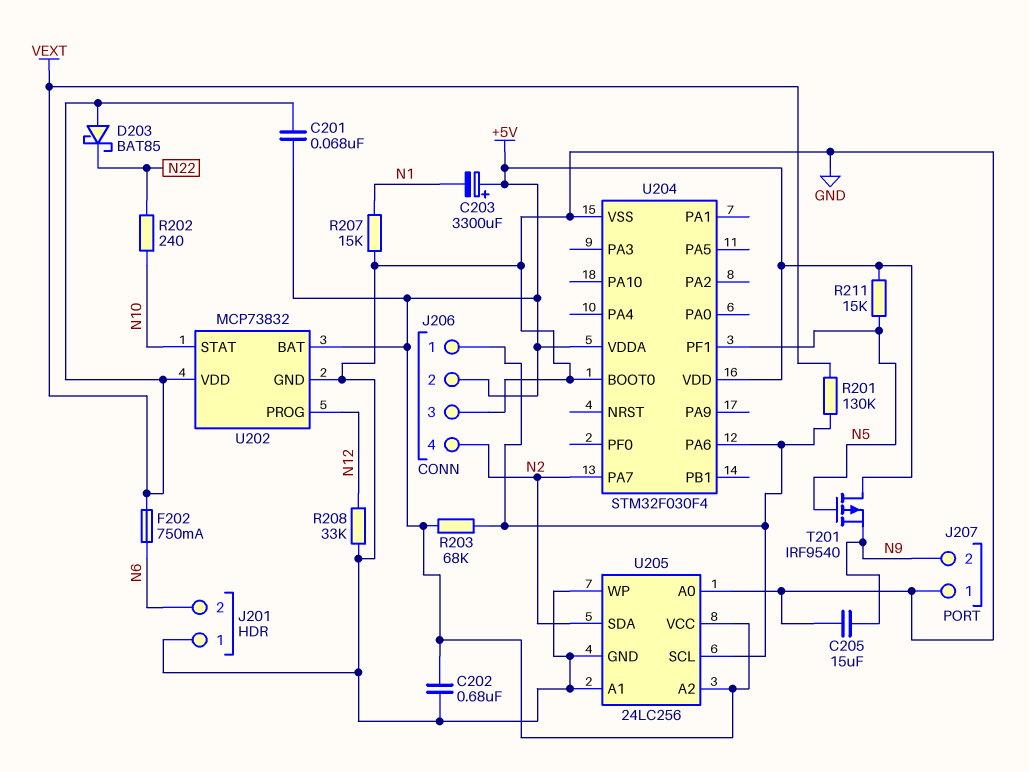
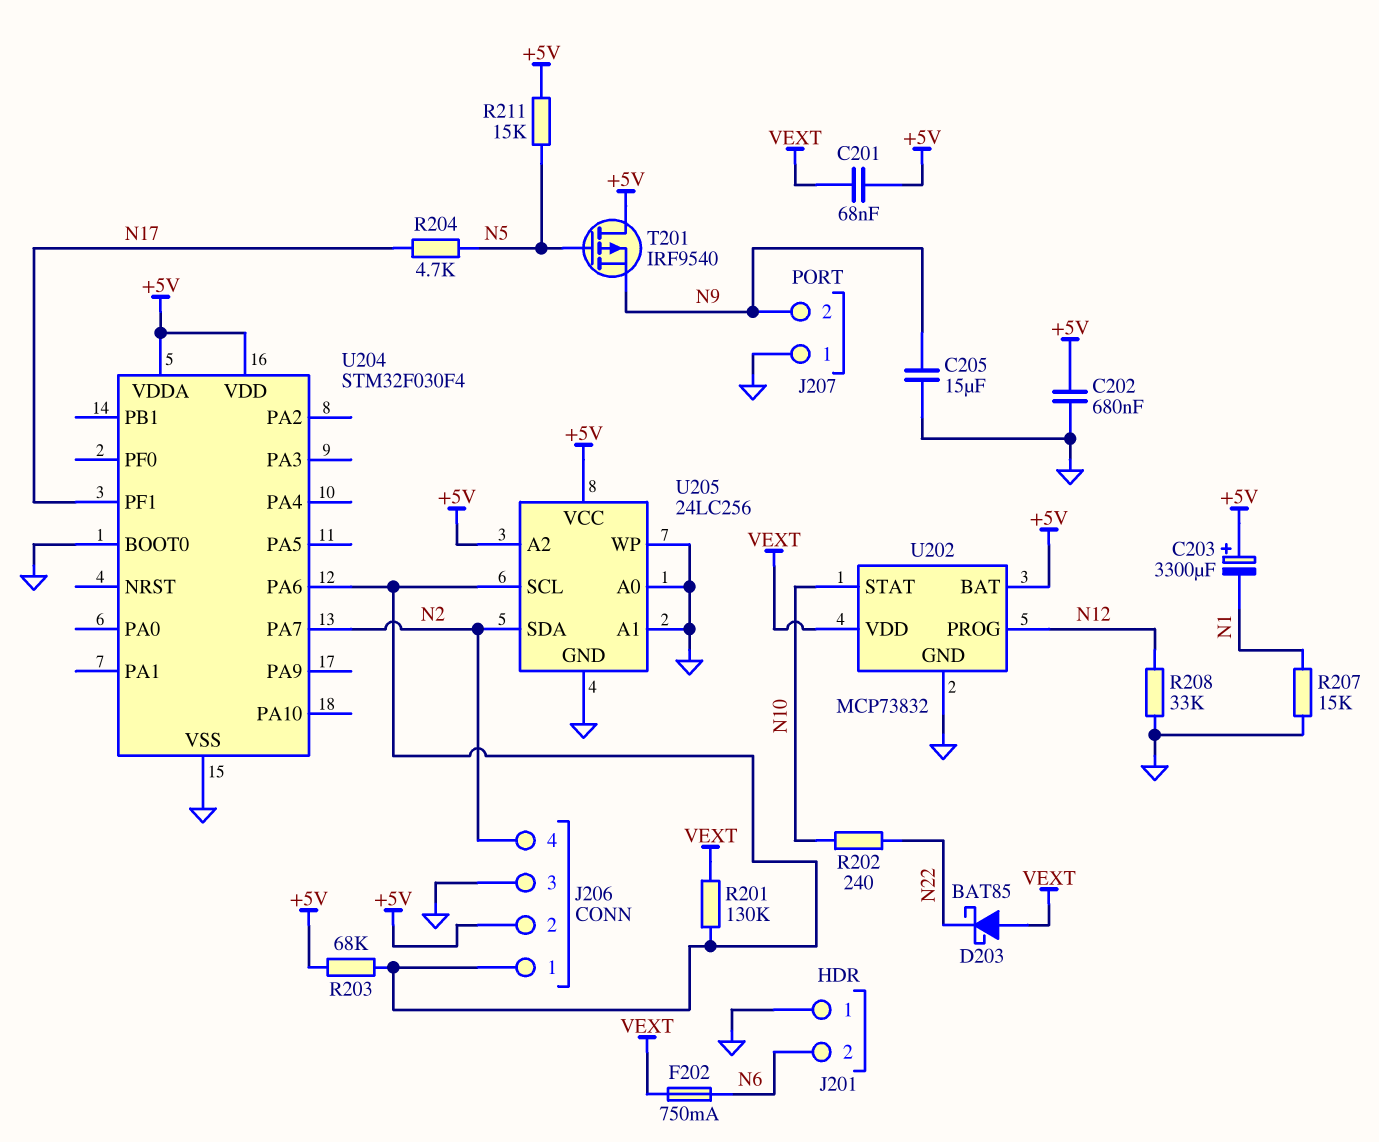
R204: none -> 4.7k (N5, N17)
U204 pin PF1: N5 -> N17

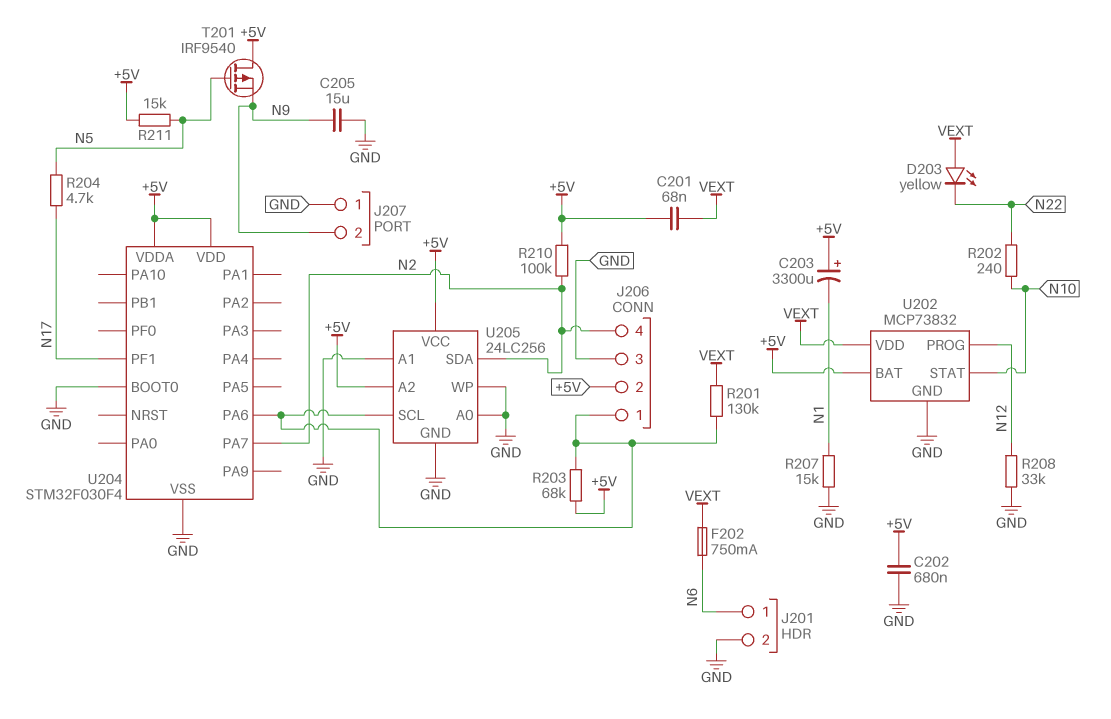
D203: schottky BAT85 (A VEXT, K N22) -> LED yellow (A VEXT, K N22)
J201 pin 1: GND -> N6
J201 pin 2: N6 -> GND
R210: none -> 100k (+5V, N2)

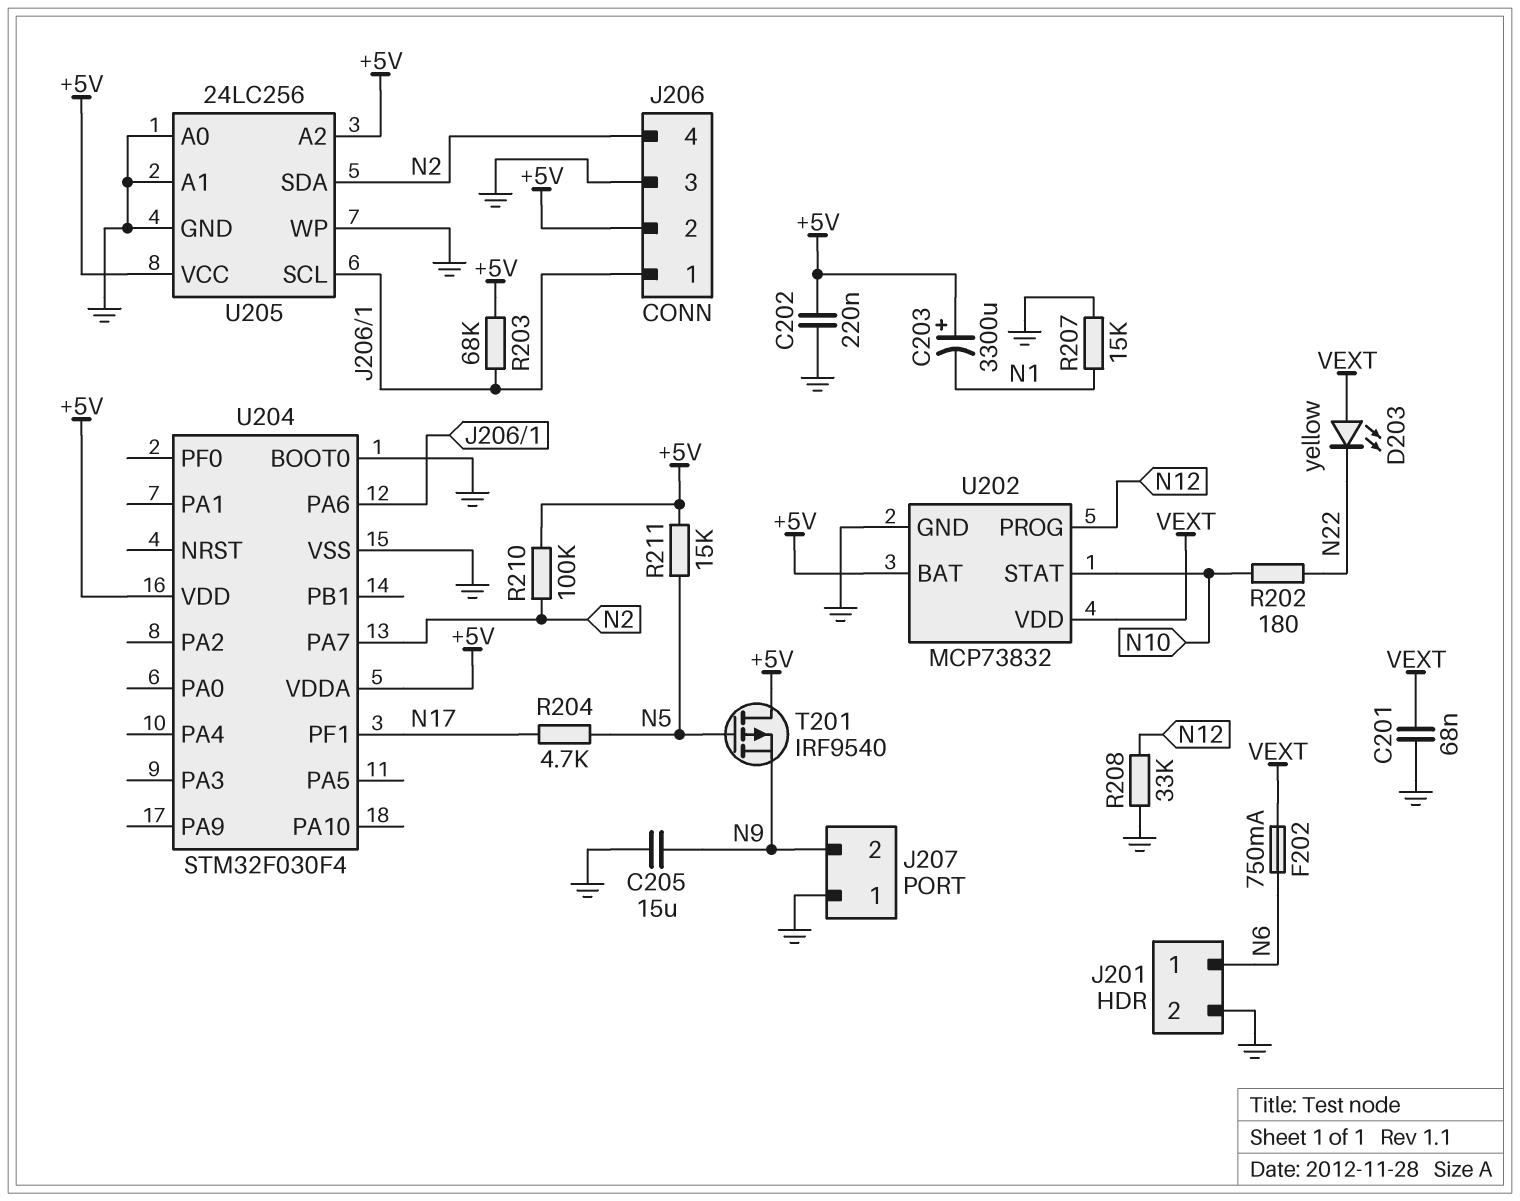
C201: 68nF (+5V, VEXT) -> 68nF (GND, VEXT)
C202: 680nF (+5V, GND) -> 220nF (+5V, GND)
R201: 130k (J206/1, VEXT) -> none
R202: 240 (N10, N22) -> 180 (N10, N22)

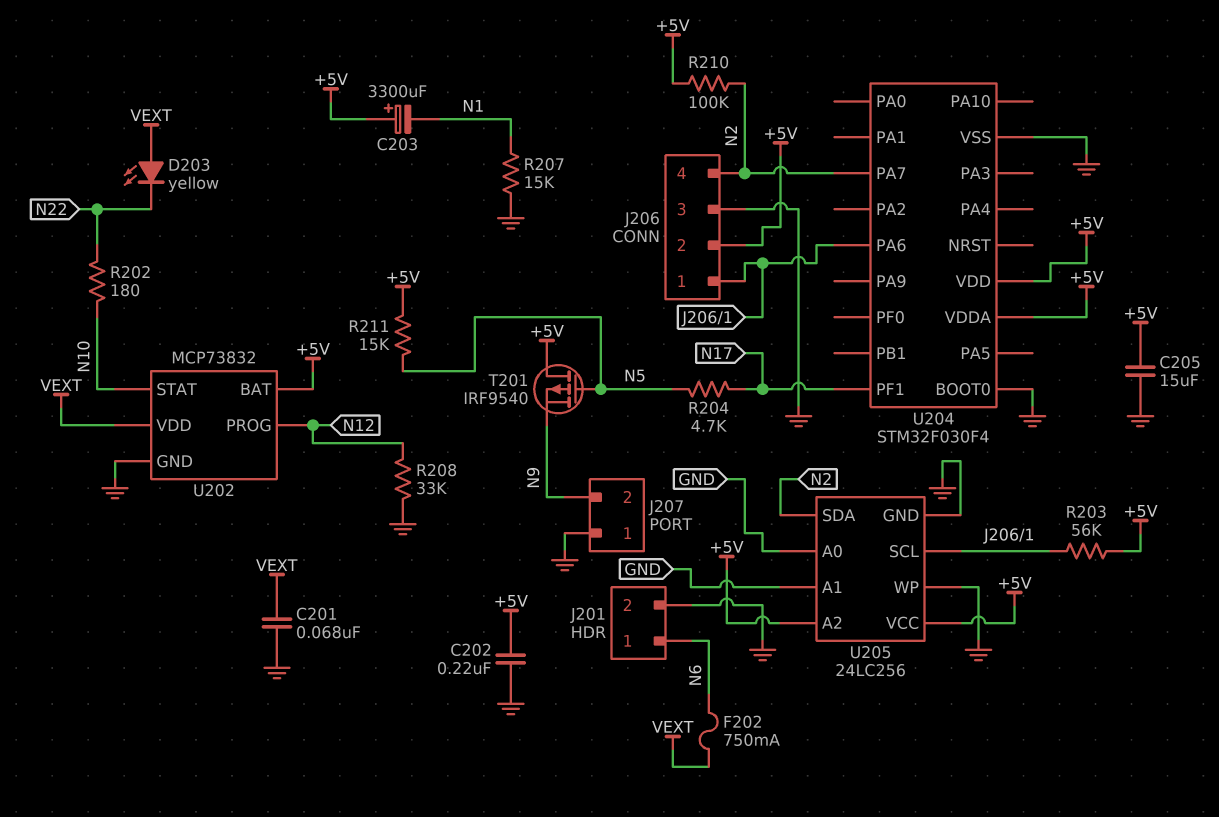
C205: 15uF (GND, N9) -> 15uF (+5V, GND)
R203: 68k (+5V, J206/1) -> 56k (+5V, J206/1)

